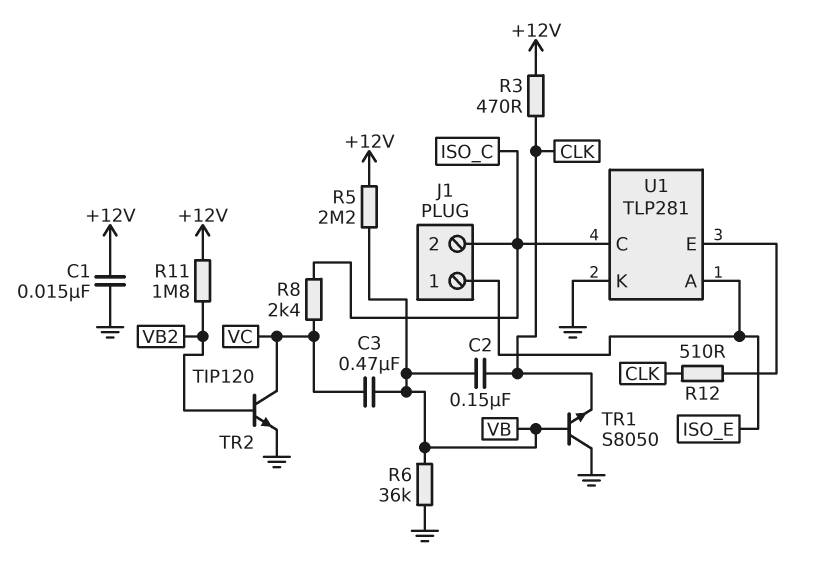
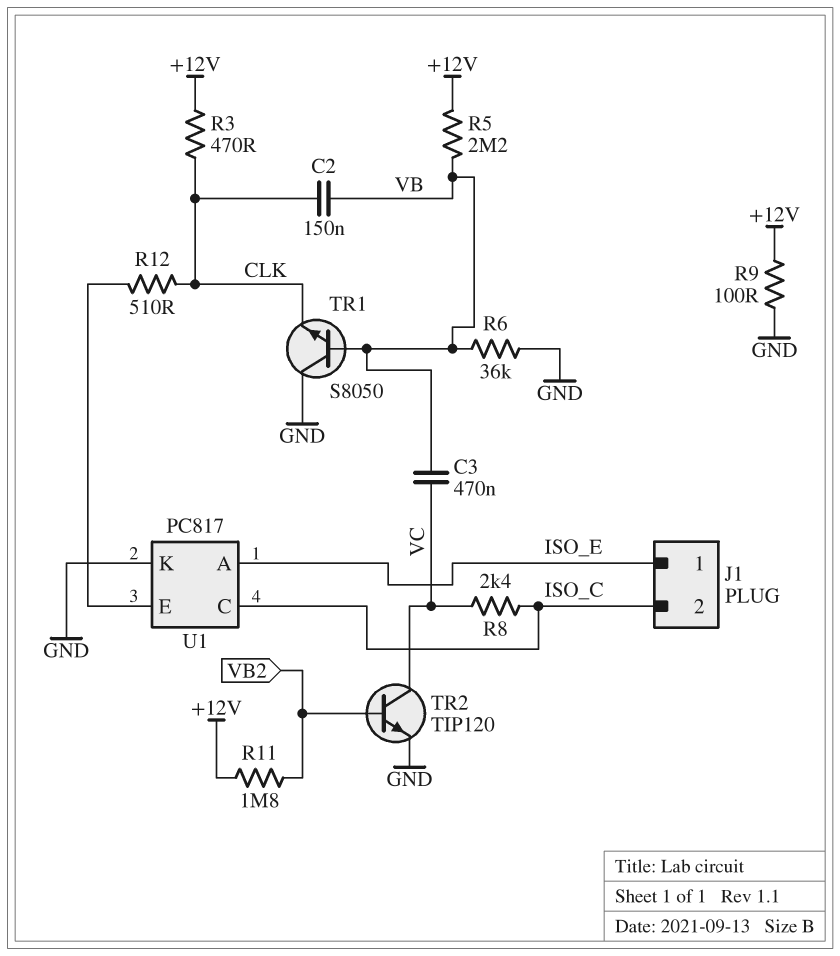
C1: 15nF (+12V, GND) -> none
R9: none -> 100 (+12V, GND)
U1: TLP281 -> PC817

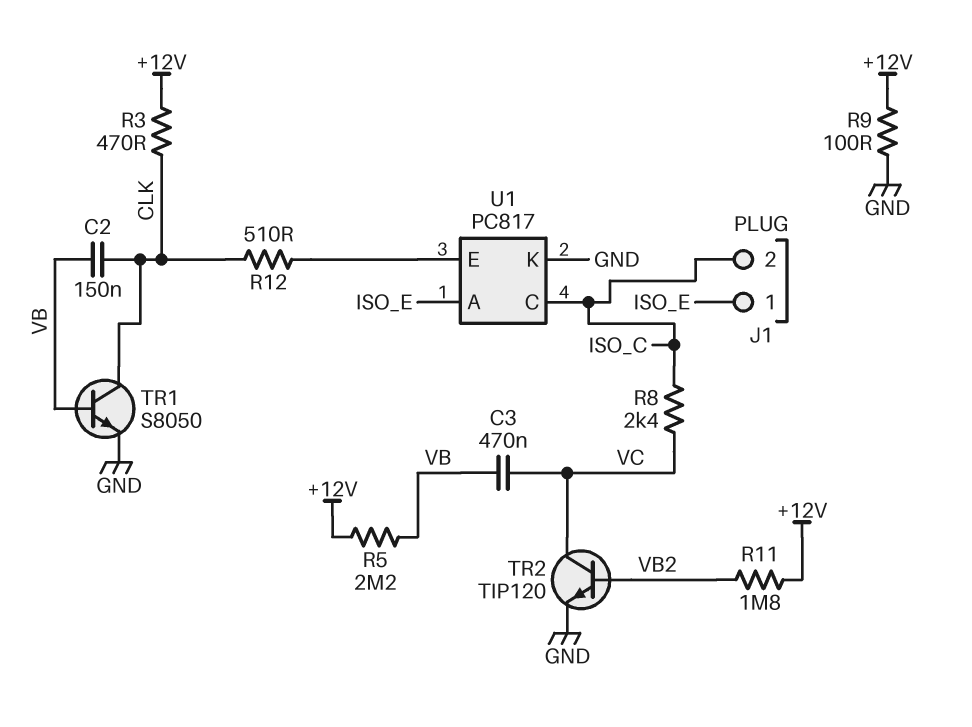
R6: 36k (GND, VB) -> none
TR1: NPN S8050 (B VB, C GND, E CLK) -> NPN S8050 (B VB, C CLK, E GND)

